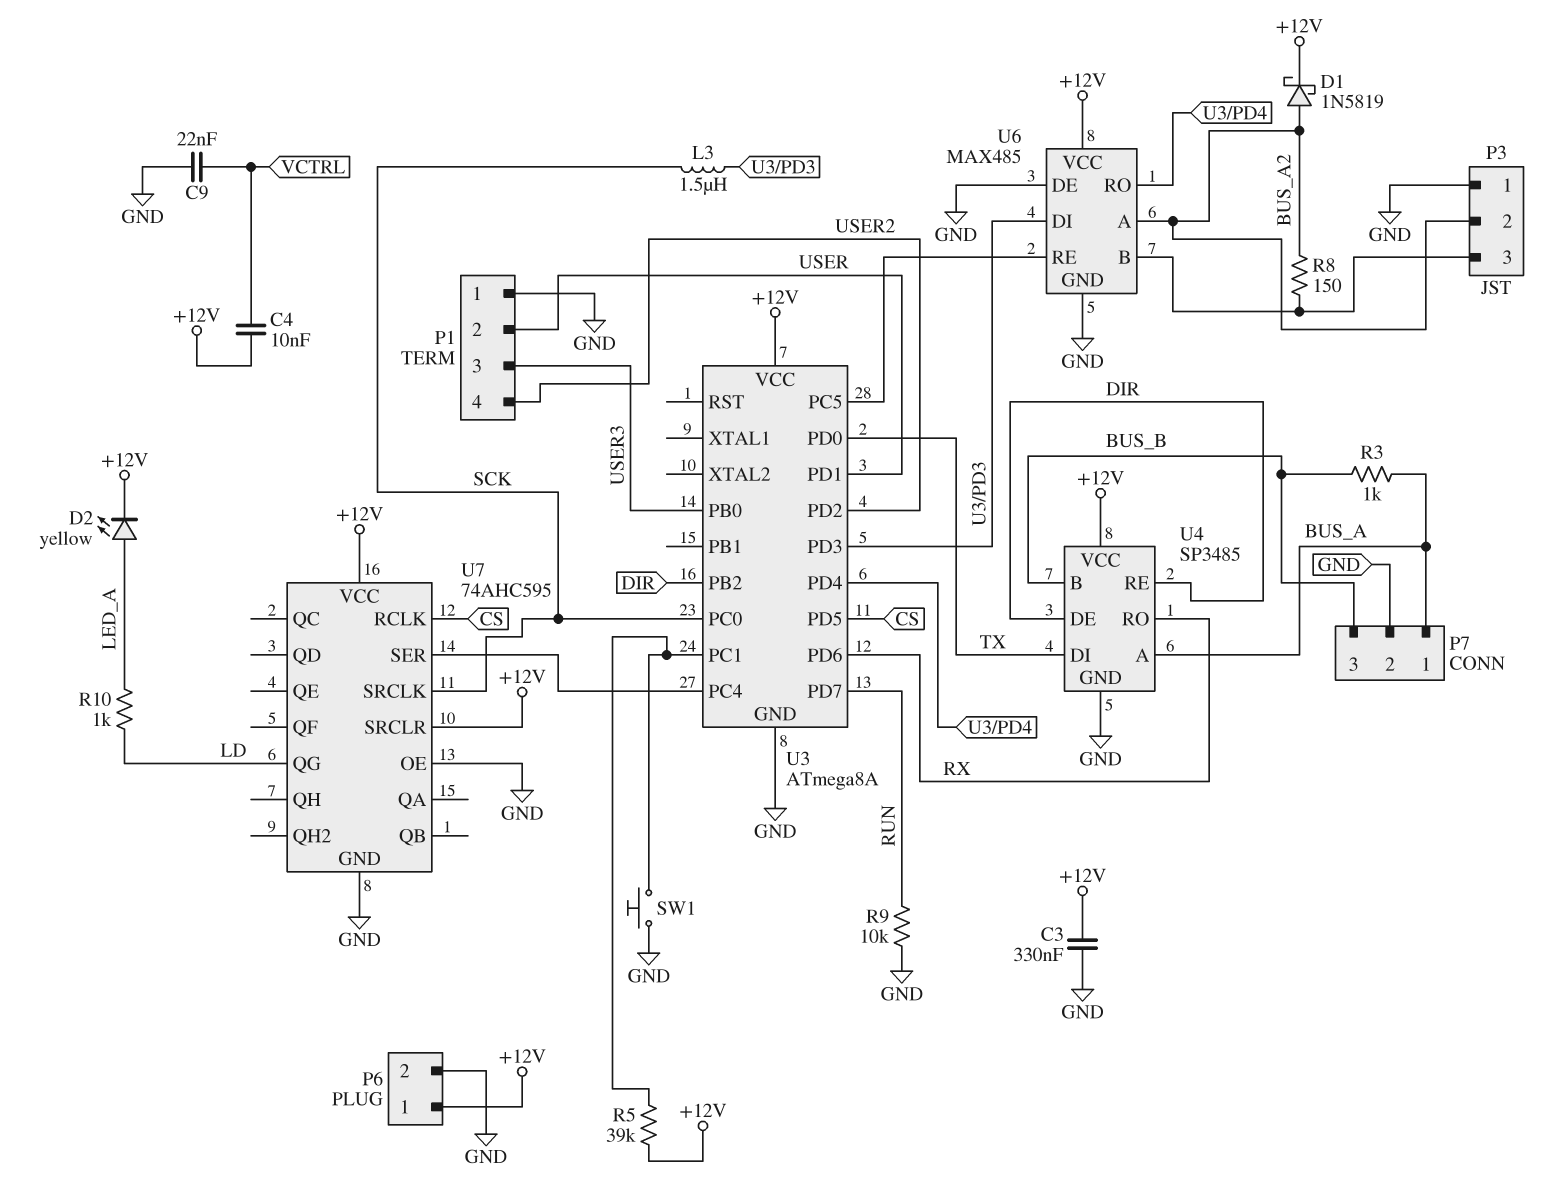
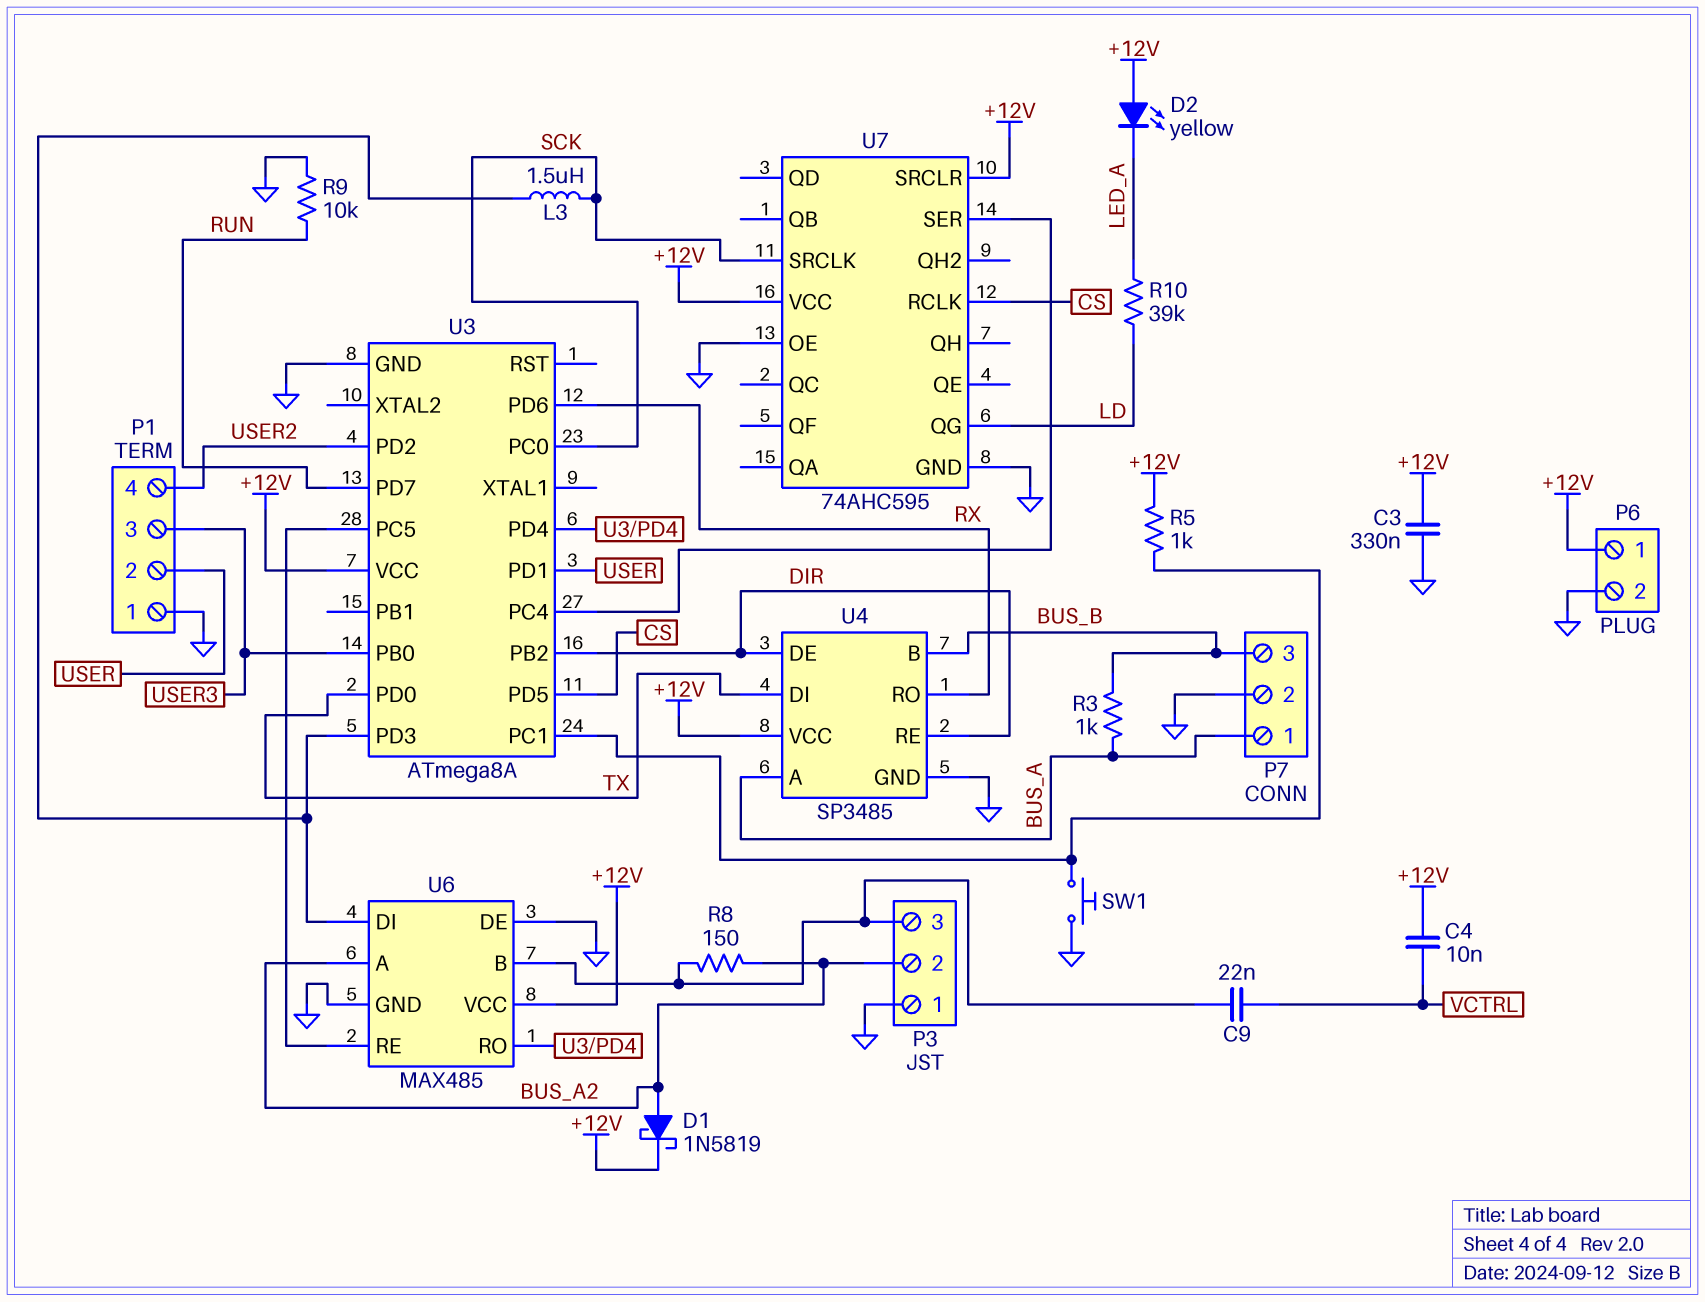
C9: 22nF (GND, VCTRL) -> 22nF (P3/3, VCTRL)
D2: LED yellow (A LED_A, K +12V) -> LED yellow (A +12V, K LED_A)
R5: 39k (+12V, U3/PC1) -> 1k (+12V, U3/PC1)
R10: 1k (LD, LED_A) -> 39k (LD, LED_A)

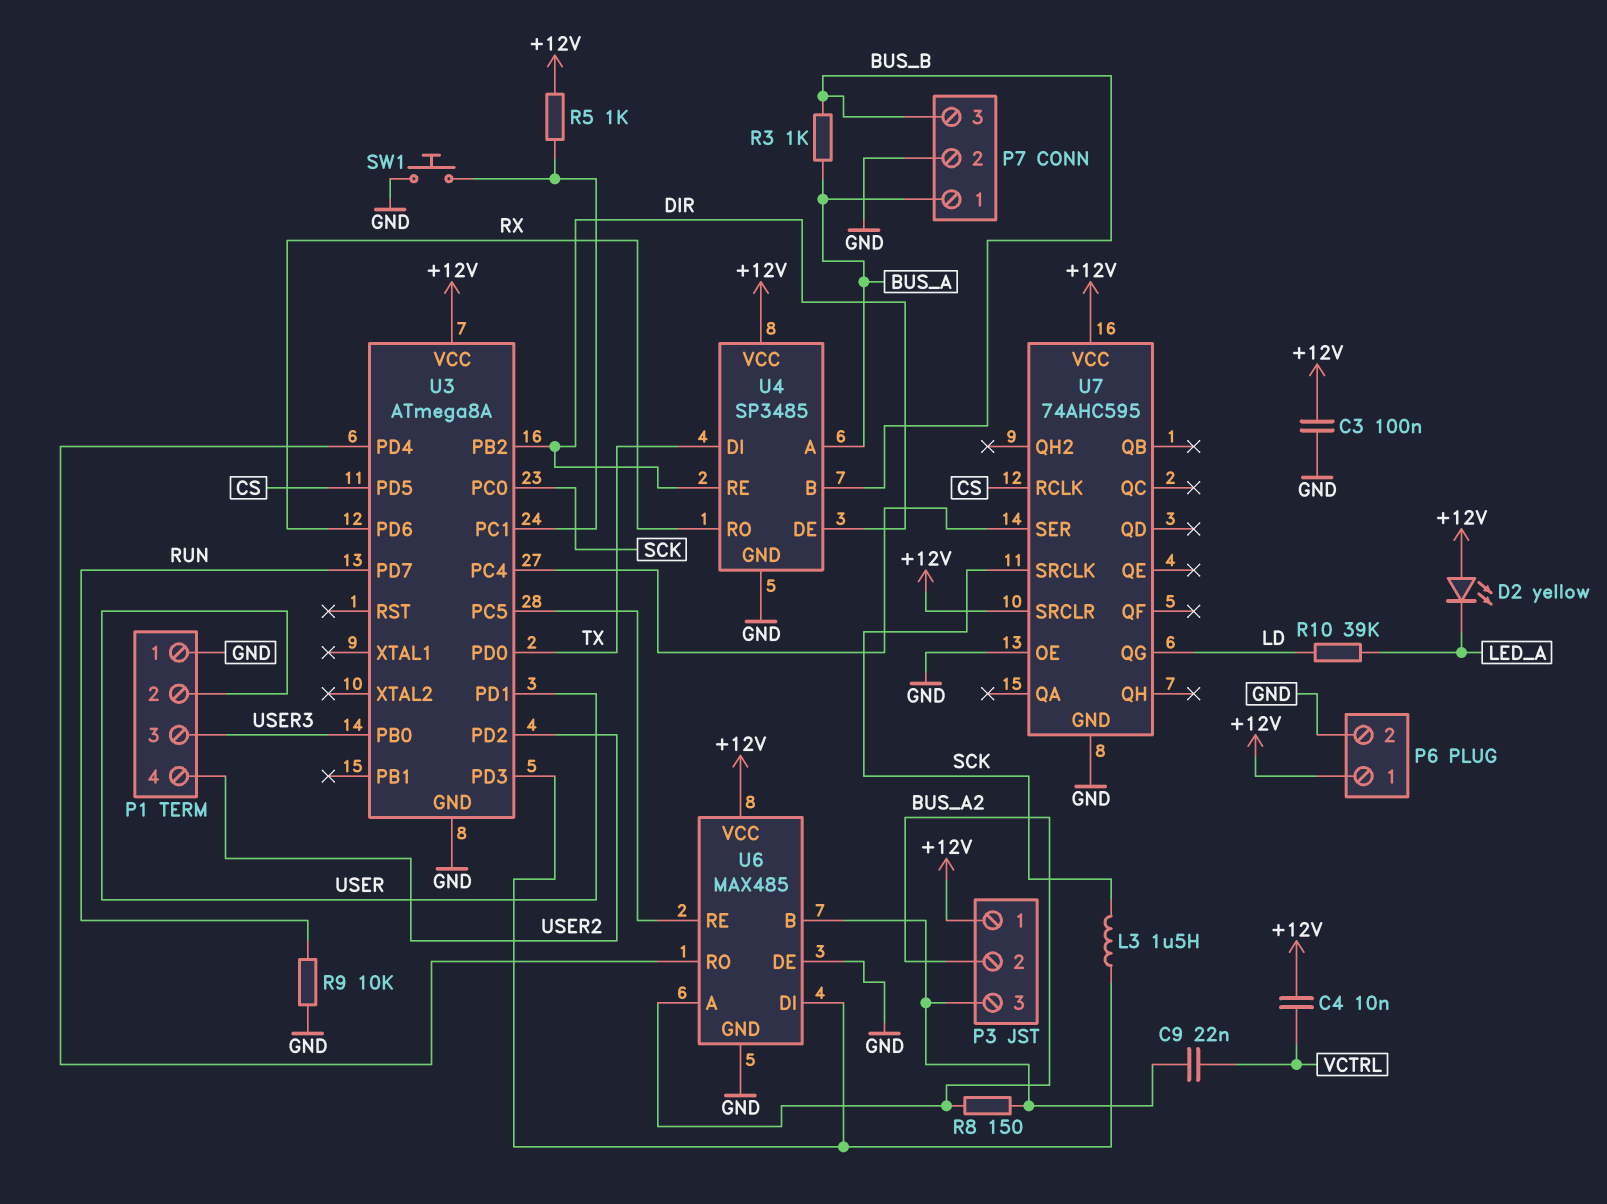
C3: 330nF (+12V, GND) -> 100nF (+12V, GND)
D1: schottky 1N5819 (A BUS_A2, K +12V) -> none
P3 pin 1: GND -> +12V

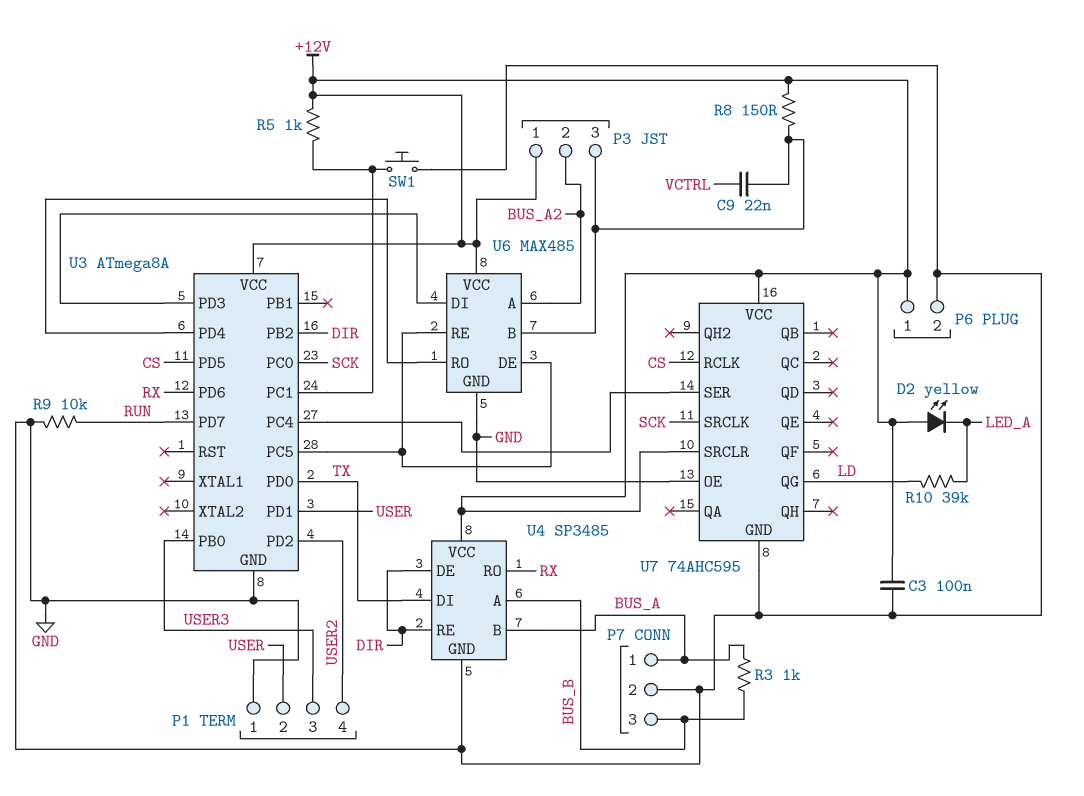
C4: 10nF (+12V, VCTRL) -> none
L3: 1.5uH (SCK, U3/PD3) -> none
R8: 150 (BUS_A2, P3/3) -> 150 (+12V, P3/3)
U4 pin A: BUS_A -> BUS_B
U4 pin B: BUS_B -> BUS_A
U6 pin DE: GND -> U3/PC5

